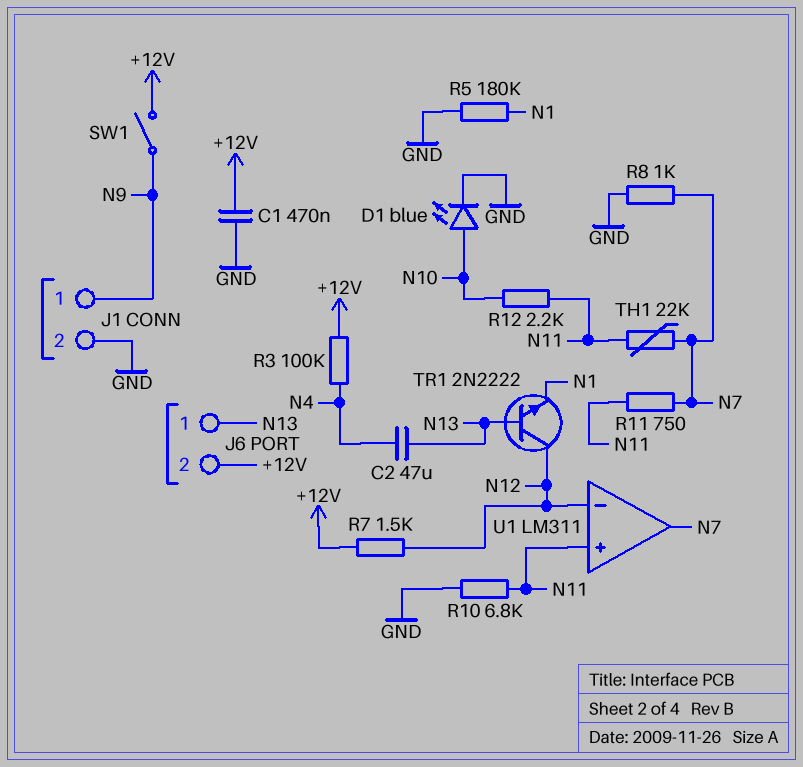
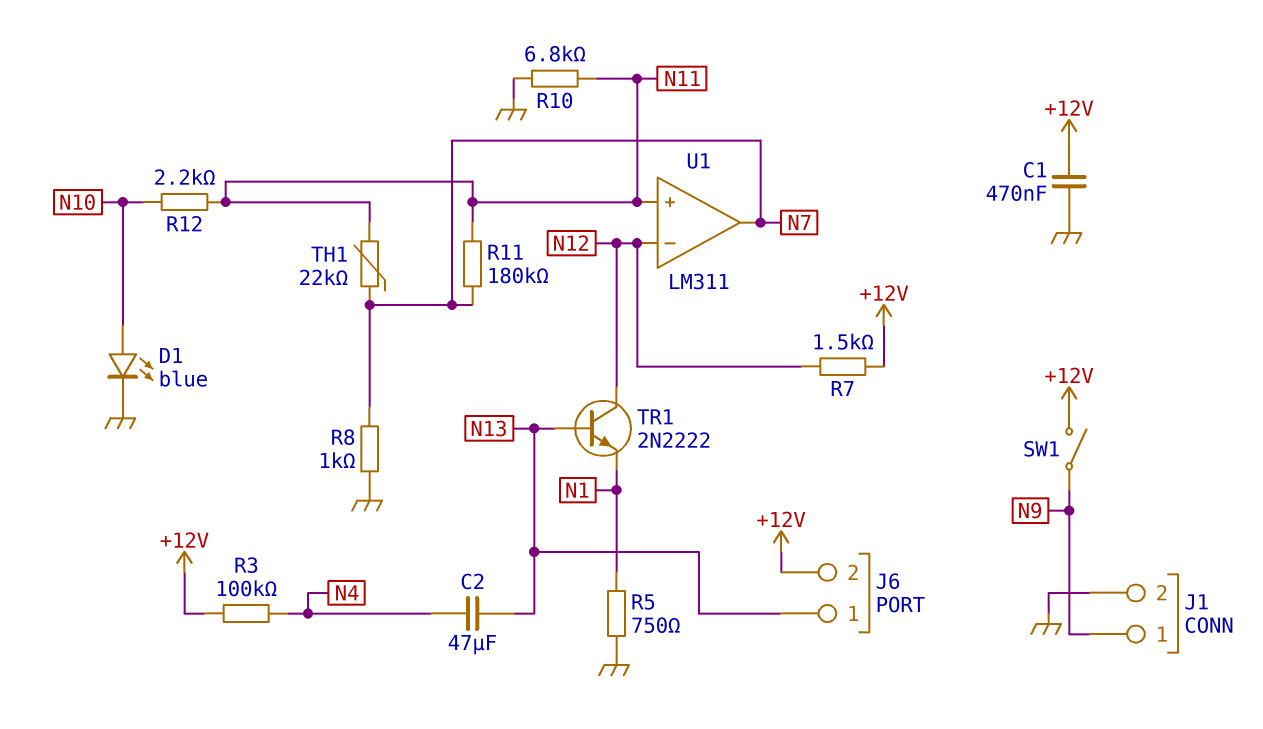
R5: 180k (GND, N1) -> 750 (GND, N1)
R11: 750 (N7, N11) -> 180k (N7, N11)

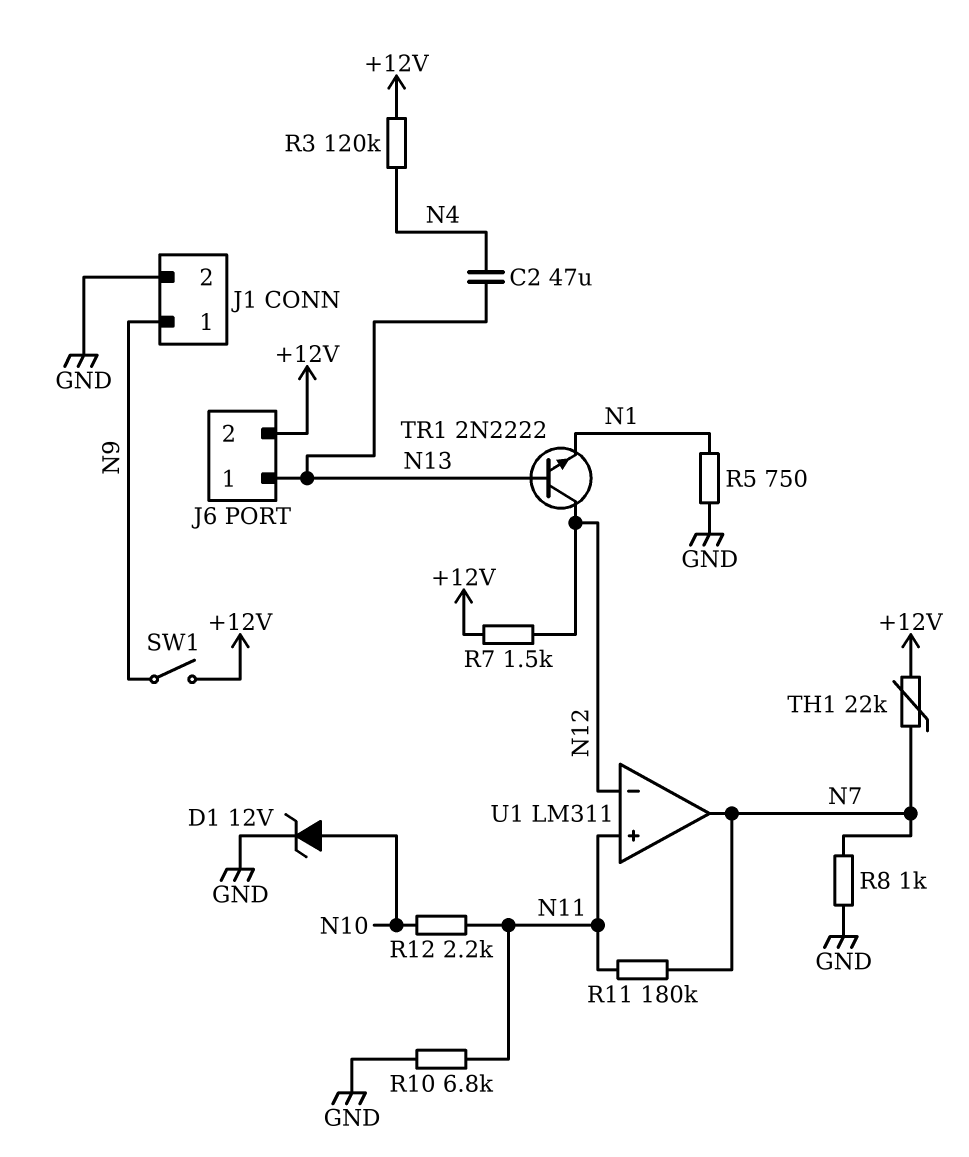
C1: 470nF (+12V, GND) -> none
D1: LED blue (A N10, K GND) -> zener 12V (A N10, K GND)
R3: 100k (+12V, N4) -> 120k (+12V, N4)
TH1: 22k (N7, N11) -> 22k (+12V, N7)

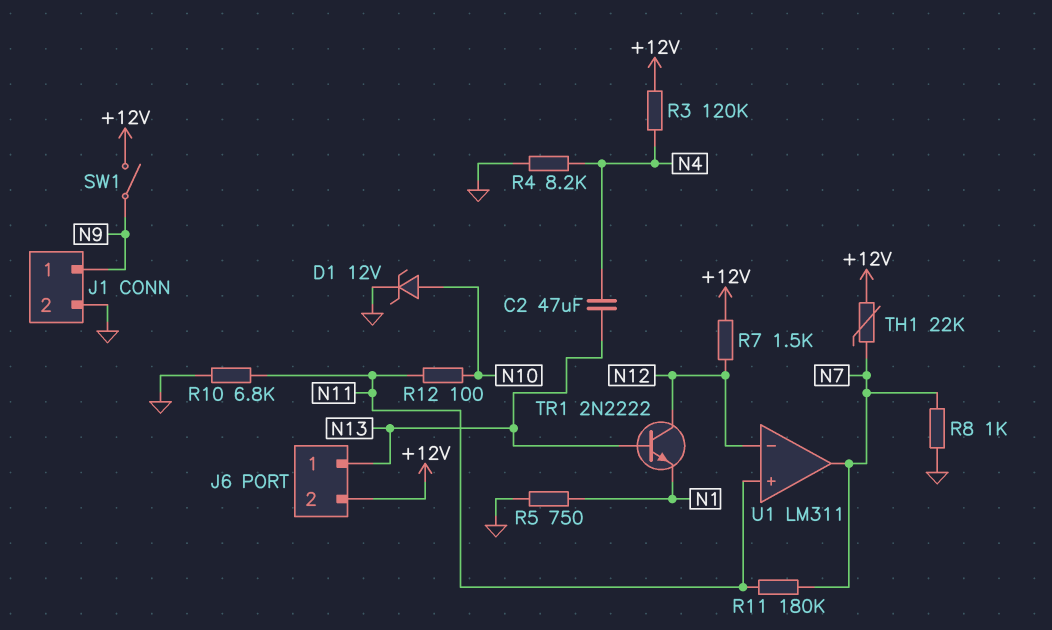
R4: none -> 8.2k (GND, N4)
R12: 2.2k (N10, N11) -> 100 (N10, N11)

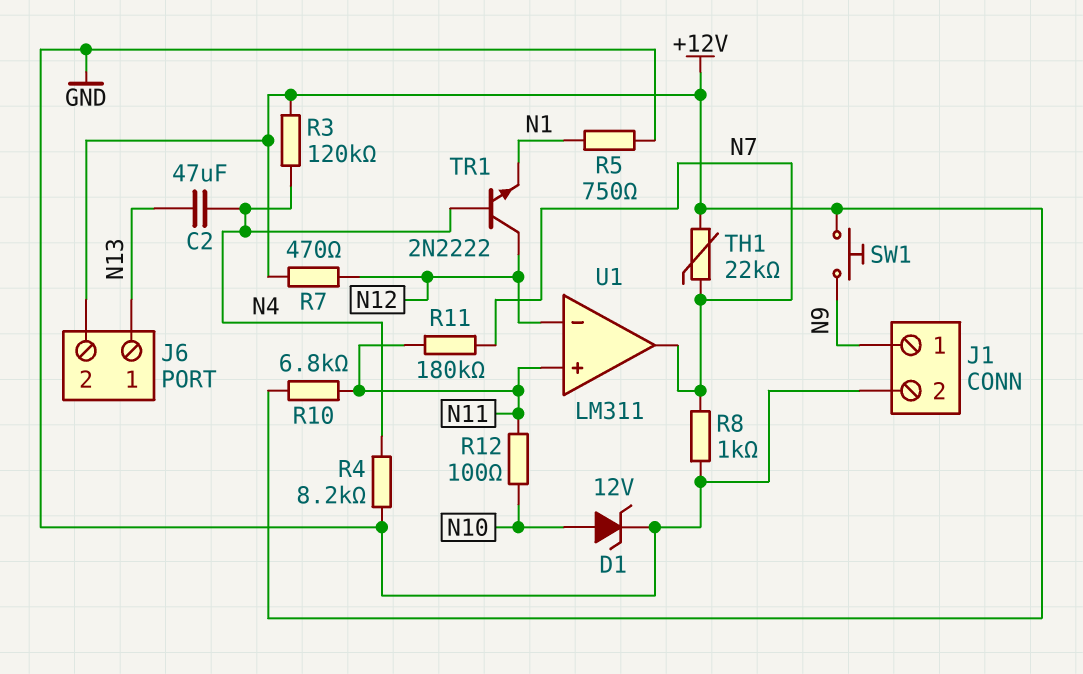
R7: 1.5k (+12V, N12) -> 470 (+12V, N12)
R10: 6.8k (GND, N11) -> 6.8k (+12V, N11)
SW1: switch (+12V, N9) -> button (+12V, N9)
TR1: NPN 2N2222 (B N13, C N12, E N1) -> NPN 2N2222 (B N4, C N12, E N1)

